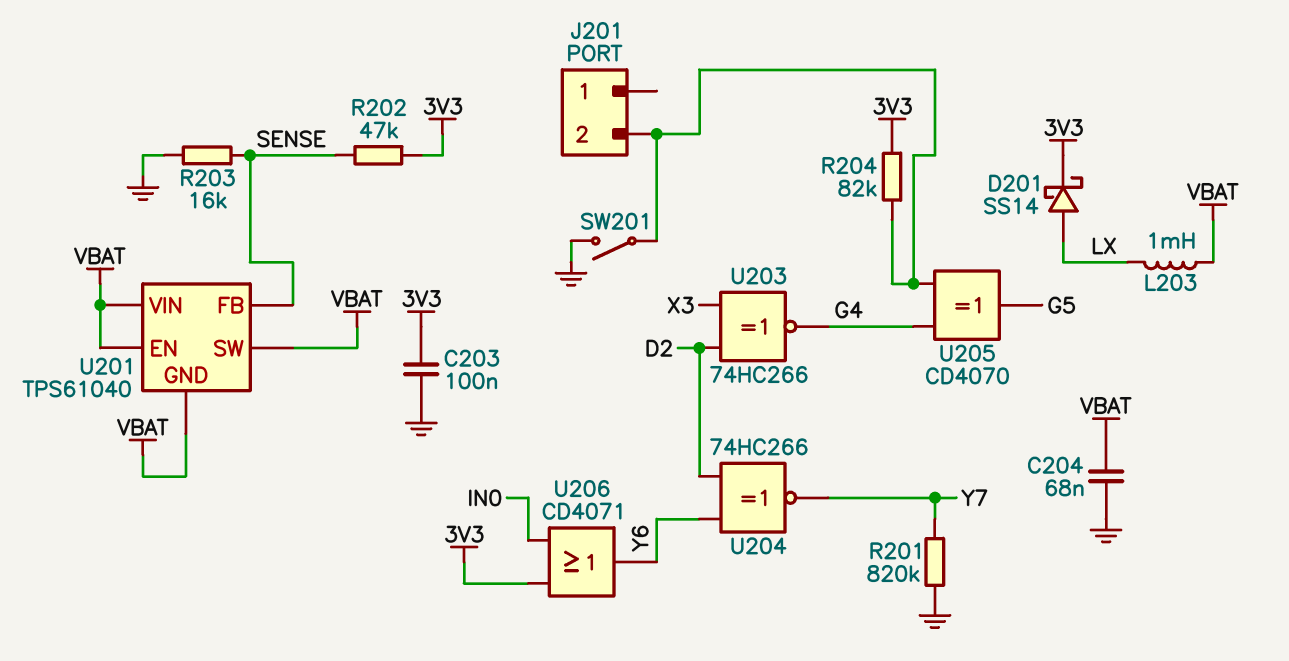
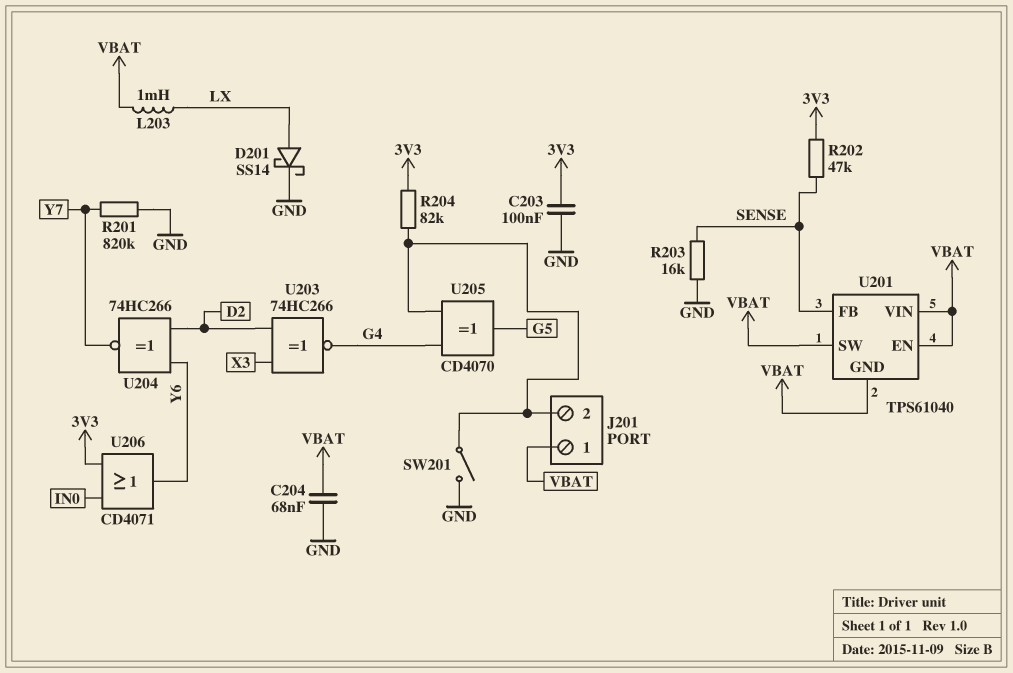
D201: schottky SS14 (A LX, K 3V3) -> schottky SS14 (A LX, K GND)
J201 pin 1: none -> VBAT

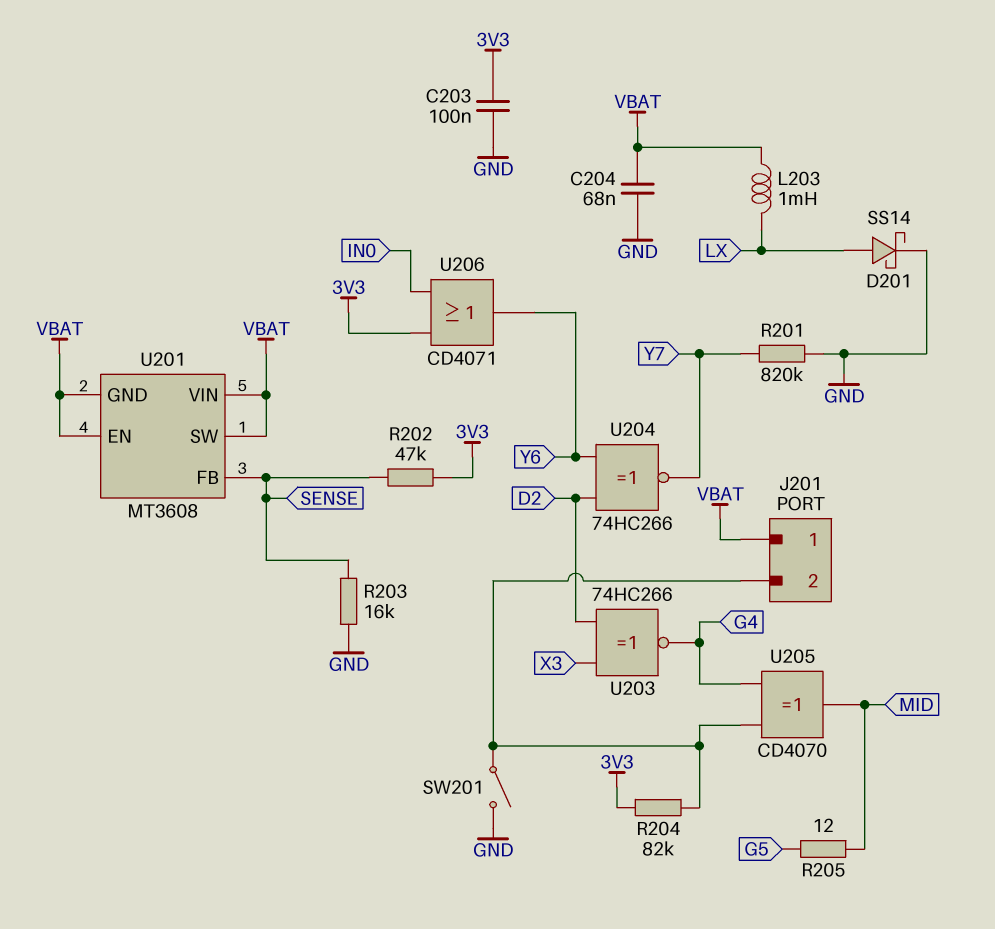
R205: none -> 12 (G5, MID)
U201: TPS61040 -> MT3608
U205: XOR CD4070 (in G4, in J201/2, out G5) -> XOR CD4070 (in G4, in J201/2, out MID)

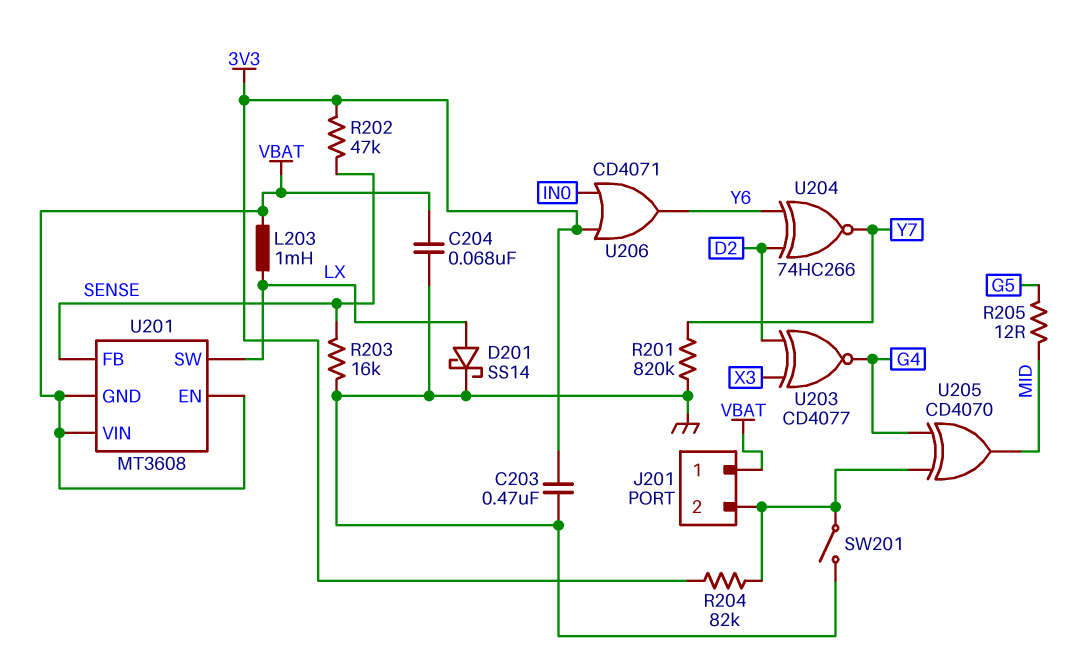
C203: 100nF (3V3, GND) -> 470nF (3V3, GND)
U201 pin SW: VBAT -> LX
U203: XNOR 74HC266 (in D2, in X3, out G4) -> XNOR CD4077 (in D2, in X3, out G4)

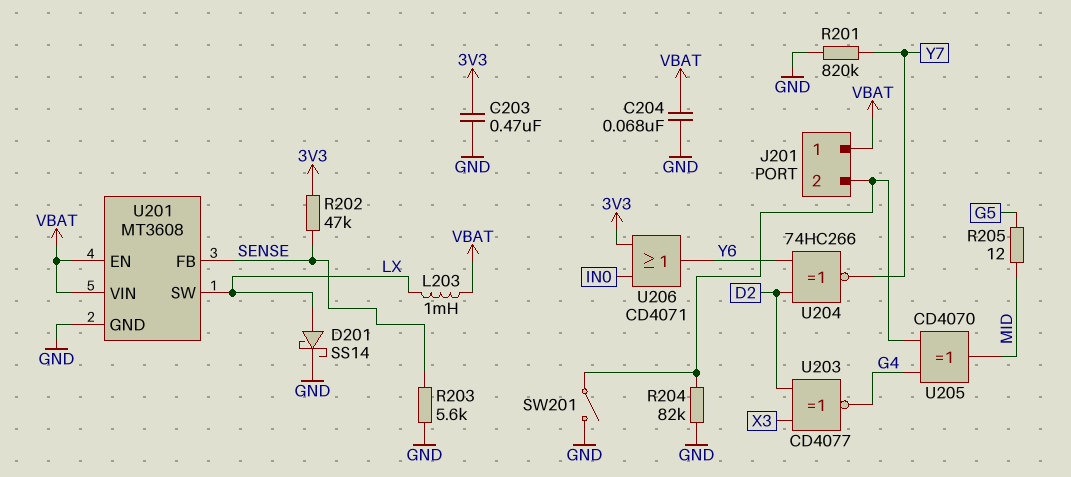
R203: 16k (GND, SENSE) -> 5.6k (GND, SENSE)
R204: 82k (3V3, J201/2) -> 82k (GND, J201/2)
U201 pin GND: VBAT -> GND

